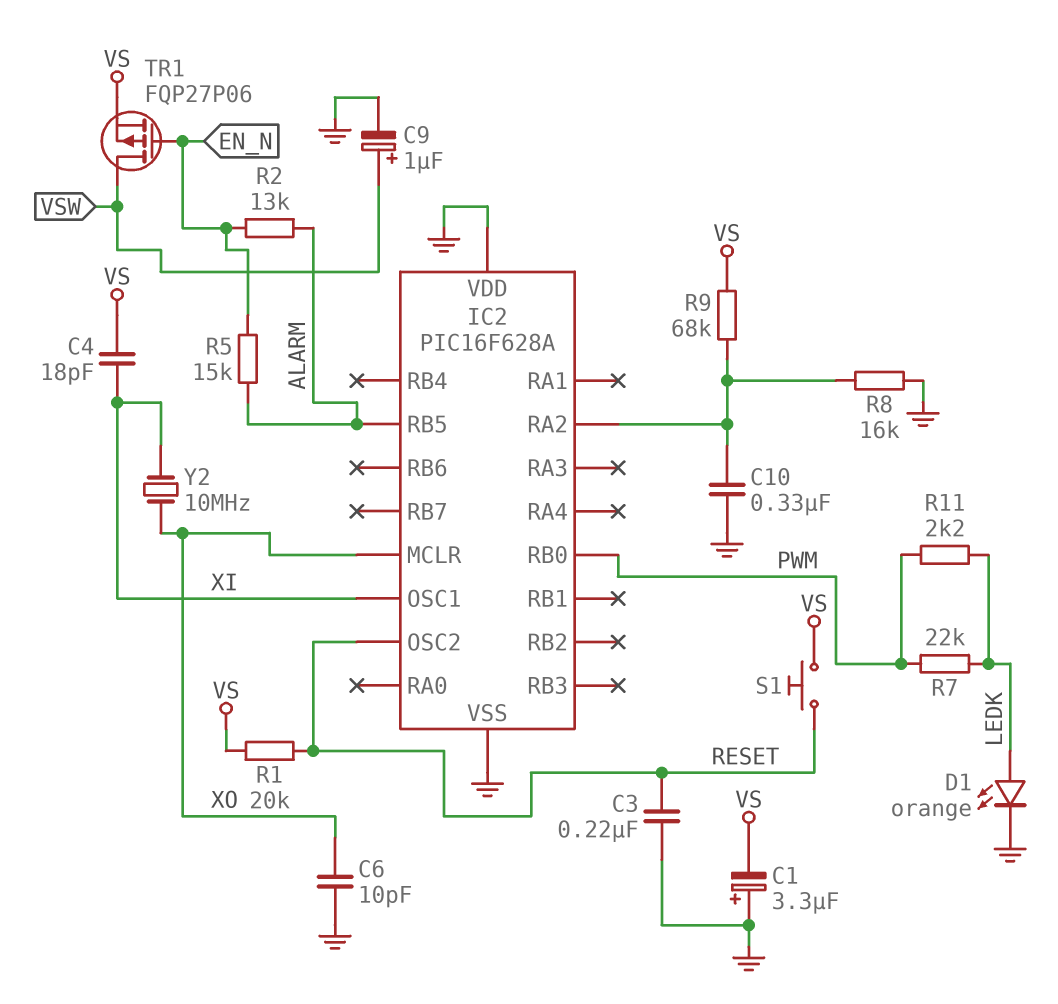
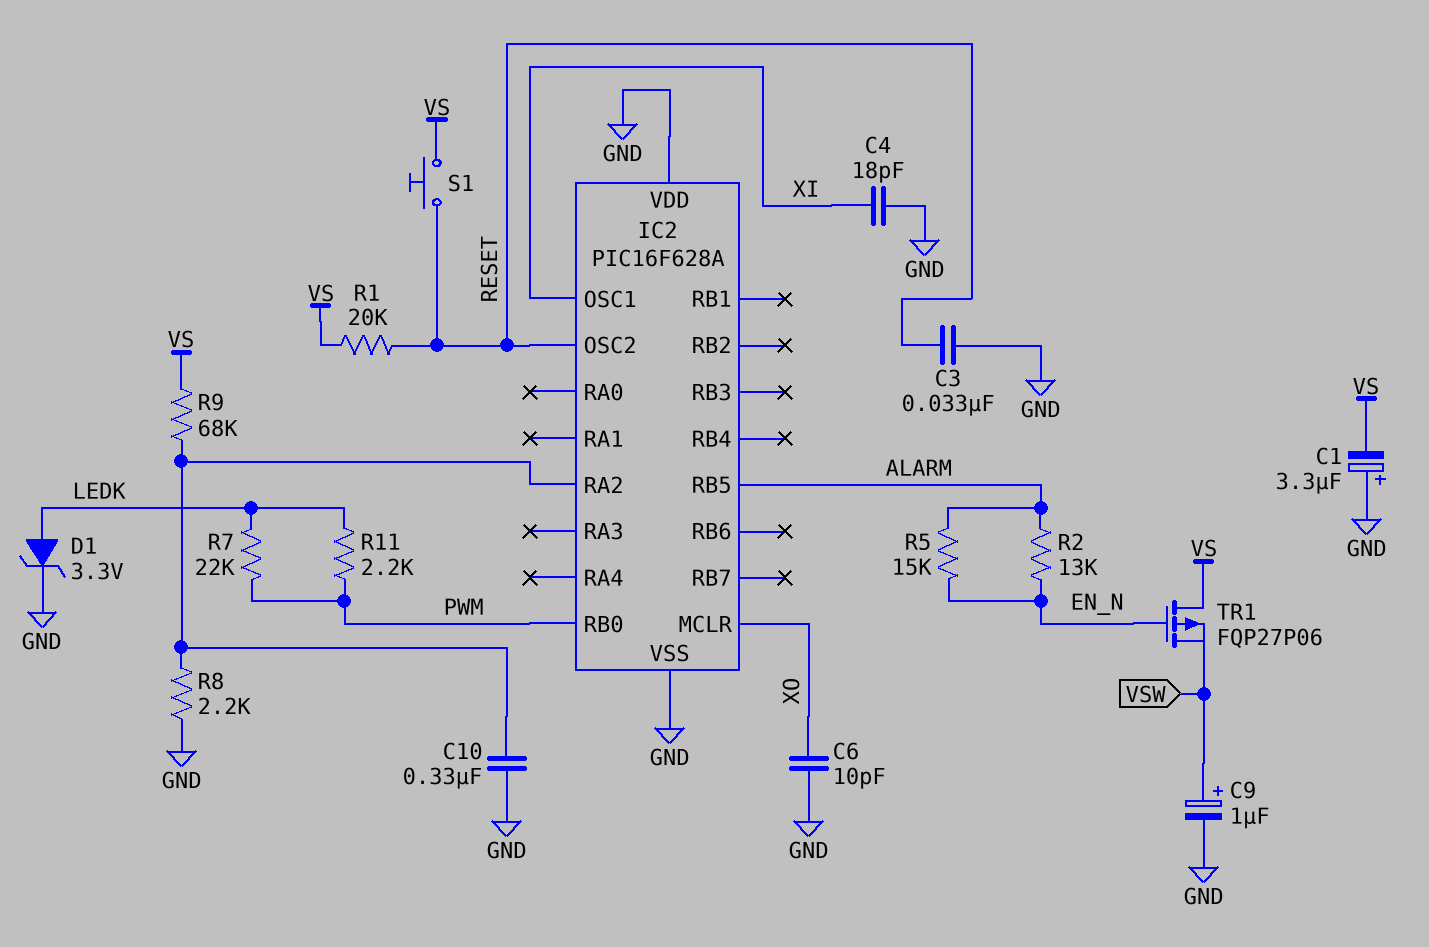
C3: 220nF (GND, RESET) -> 33nF (GND, RESET)
C4: 18pF (VS, XI) -> 18pF (GND, XI)
D1: LED orange (A LEDK, K GND) -> zener 3.3V (A LEDK, K GND)
R8: 16k (GND, IC2/RA2) -> 2.2k (GND, IC2/RA2)
TR1: PMOS FQP27P06 (G EN_N, D VSW, S VS) -> PMOS FQP27P06 (G EN_N, D VS, S VSW)
Y2: 10MHz (XI, XO) -> none

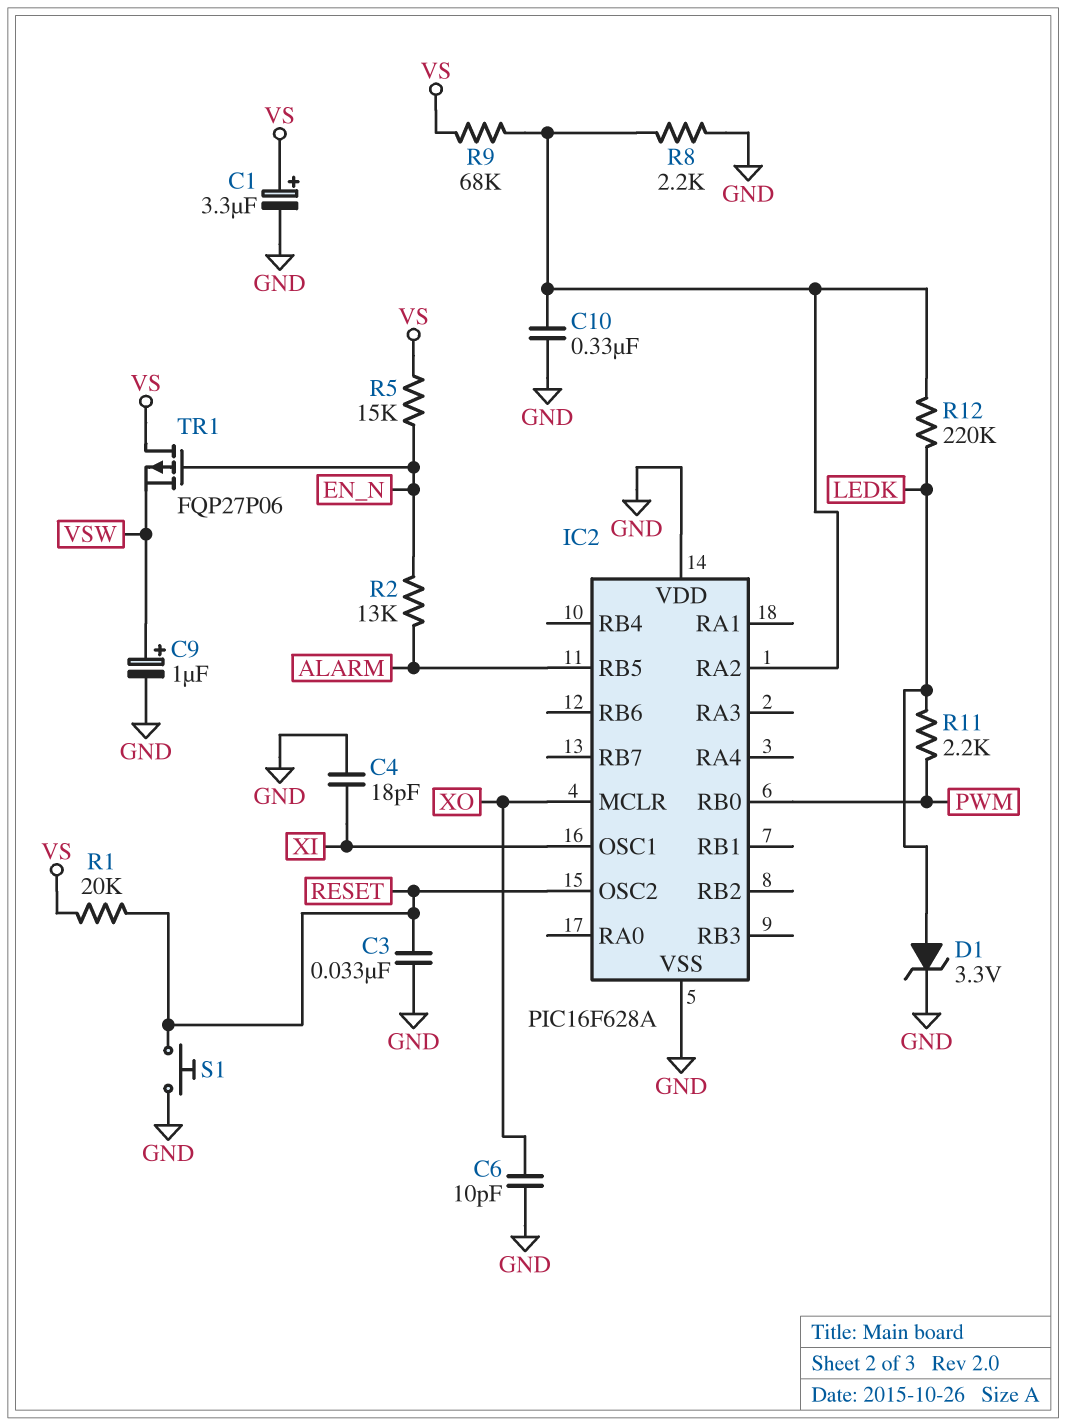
C1: 3.3uF (plus GND, minus VS) -> 3.3uF (plus VS, minus GND)
R5: 15k (ALARM, EN_N) -> 15k (EN_N, VS)
R7: 22k (LEDK, PWM) -> none
R12: none -> 220k (IC2/RA2, LEDK)
S1: button (RESET, VS) -> button (GND, RESET)

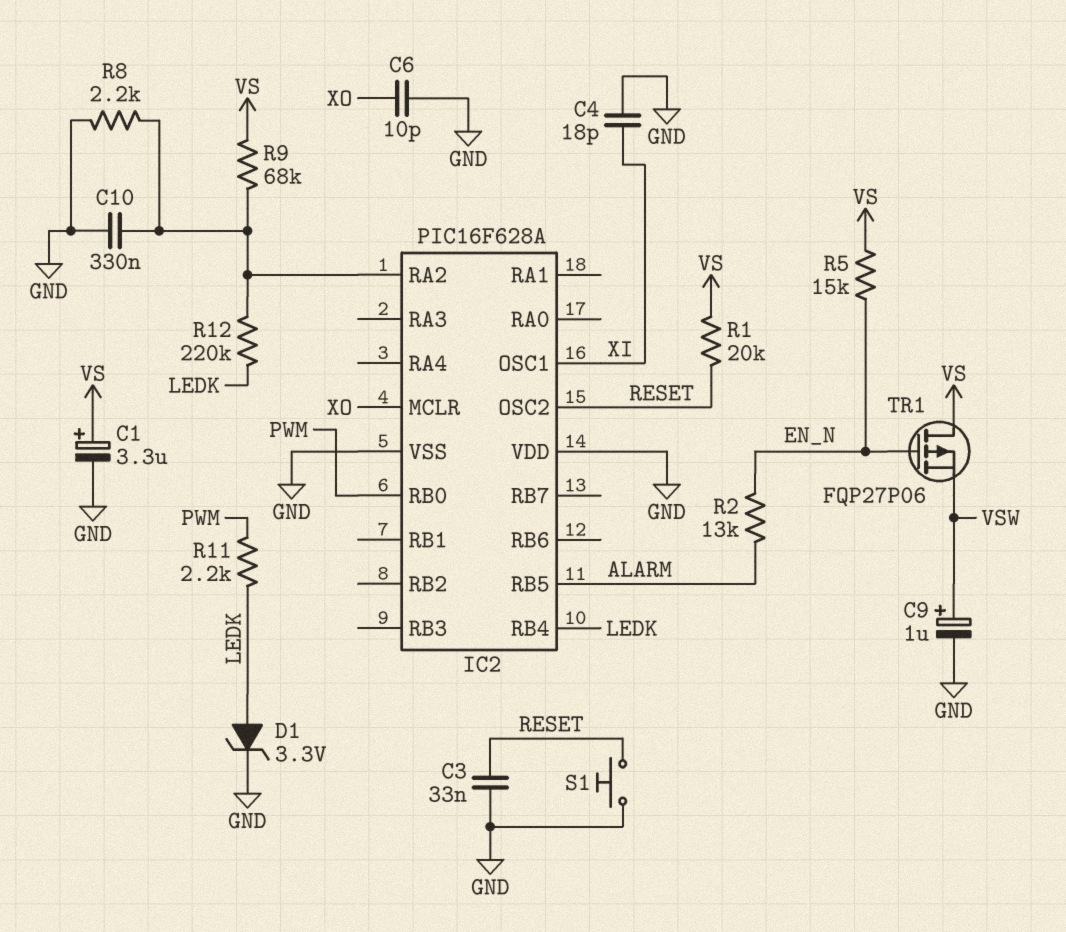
IC2 pin RB4: none -> LEDK

